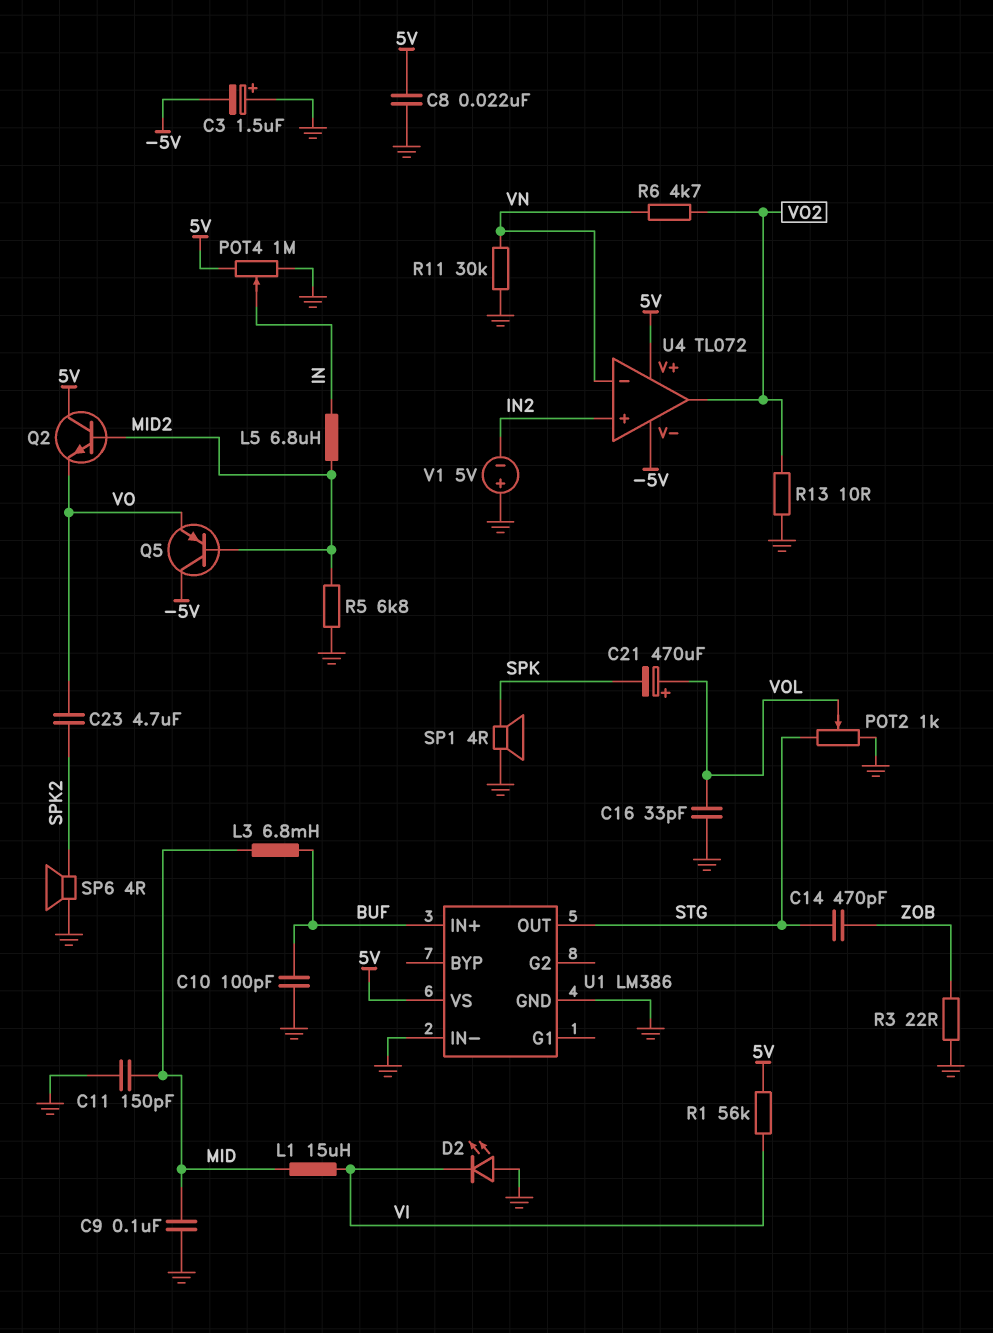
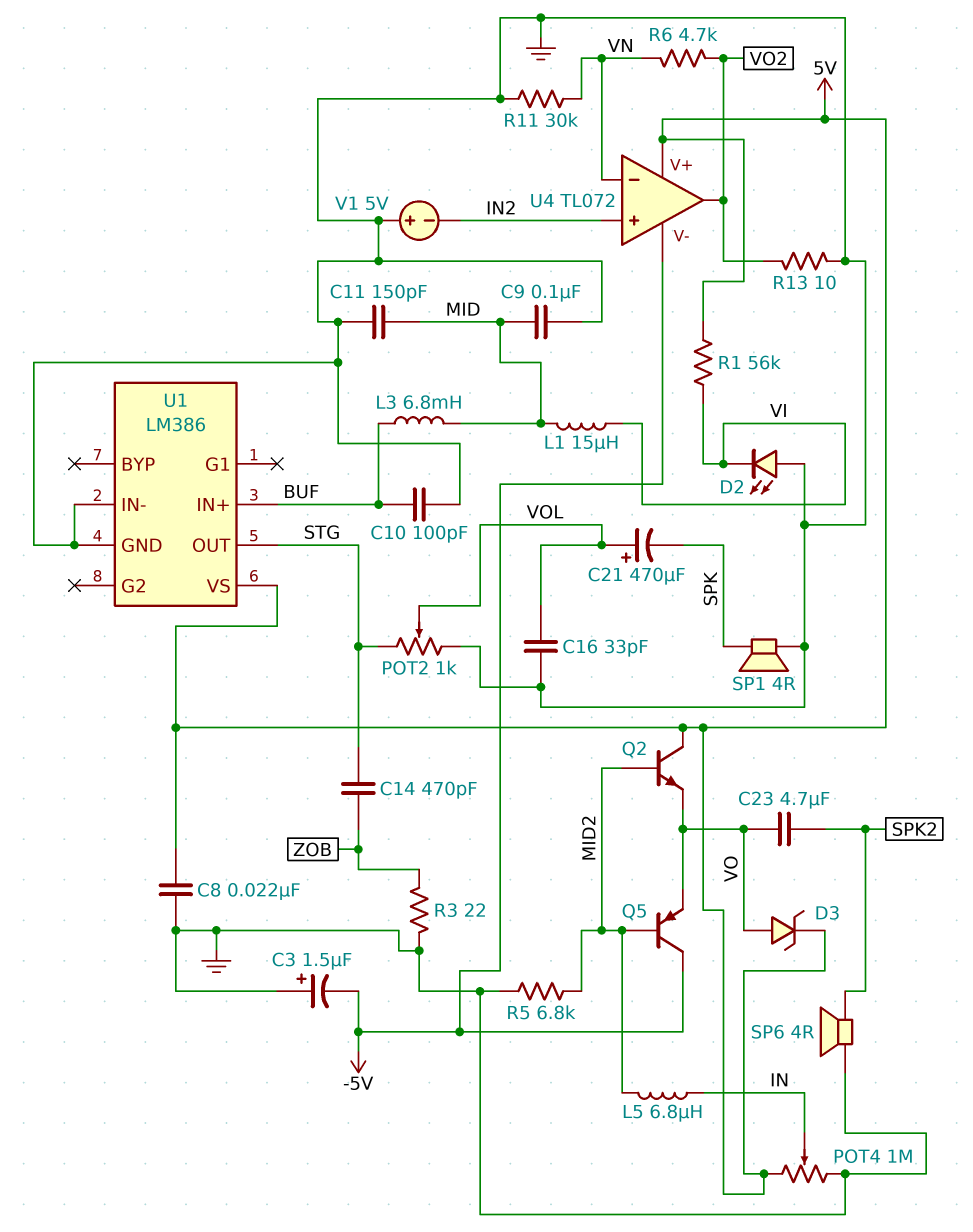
D3: none -> zener (A VO, K 5V)

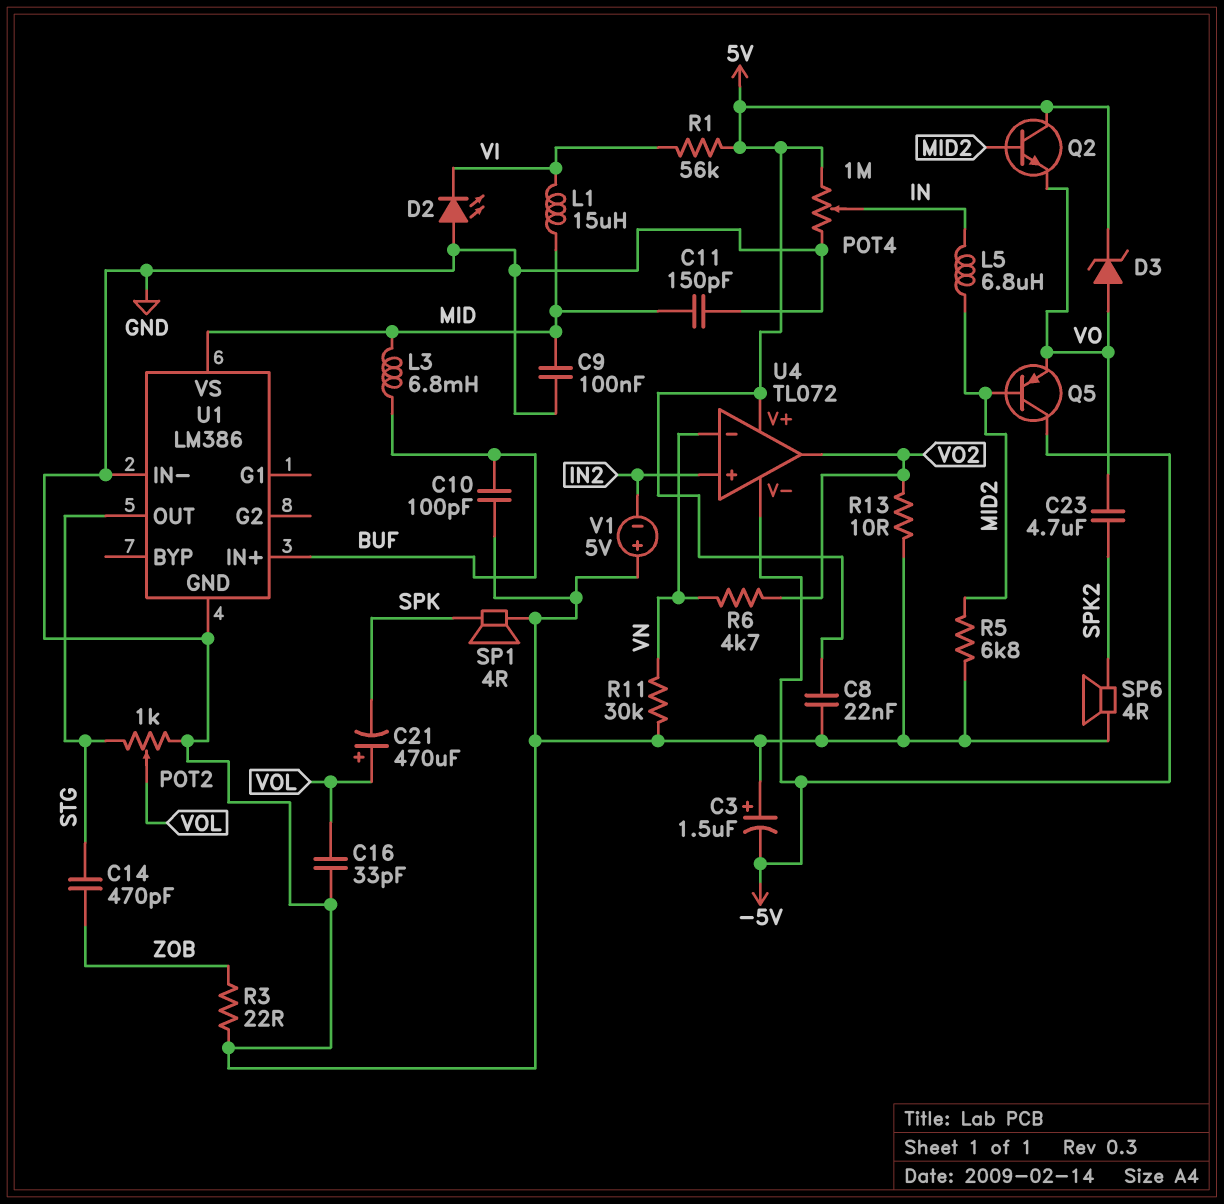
U1 pin VS: 5V -> MID

